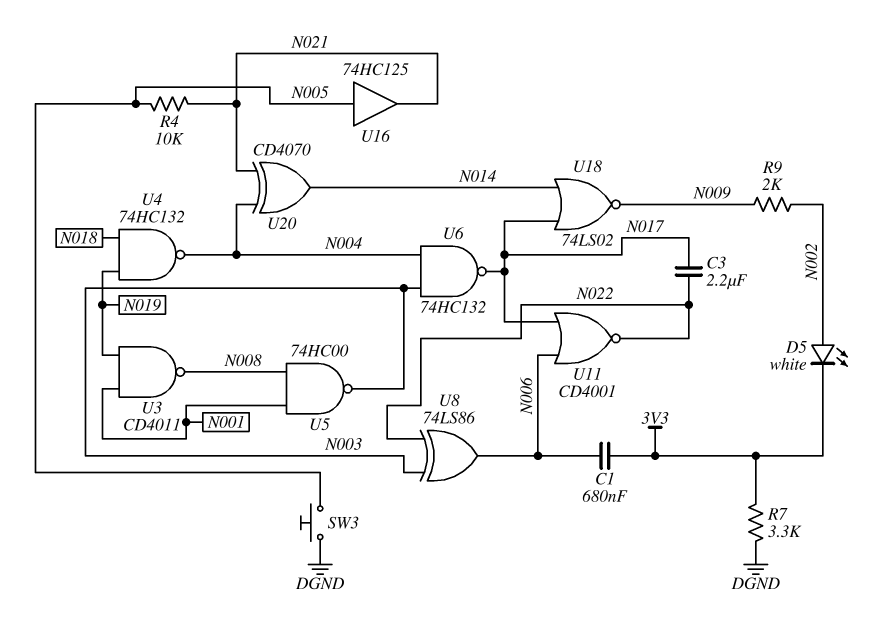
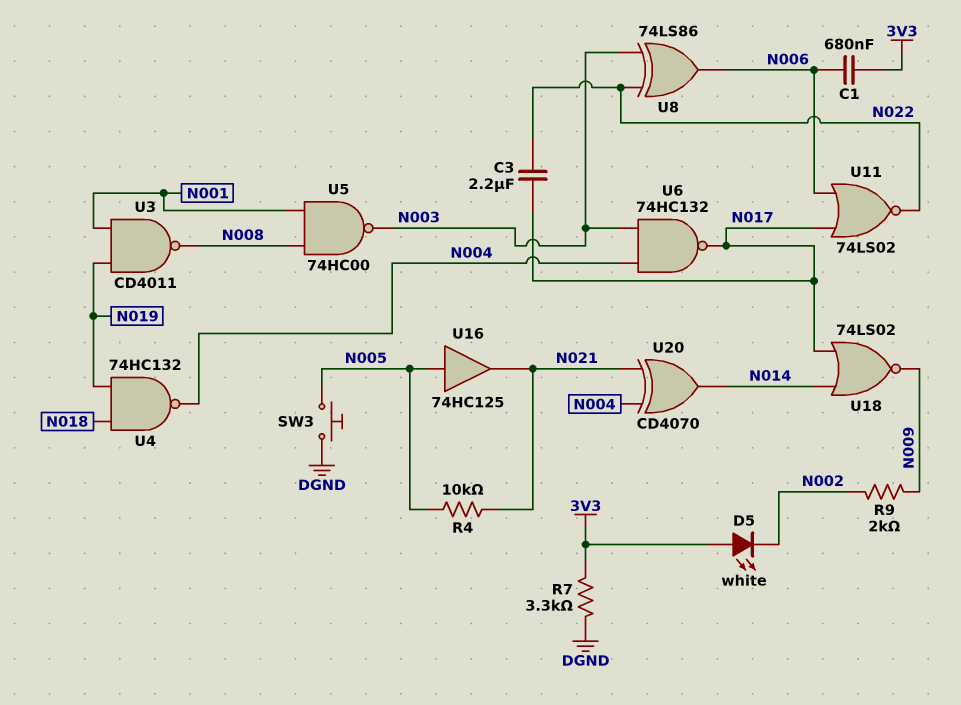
D5: LED white (A N002, K 3V3) -> LED white (A 3V3, K N002)
U11: NOR CD4001 (in N006, in N017, out N022) -> NOR 74LS02 (in N006, in N017, out N022)

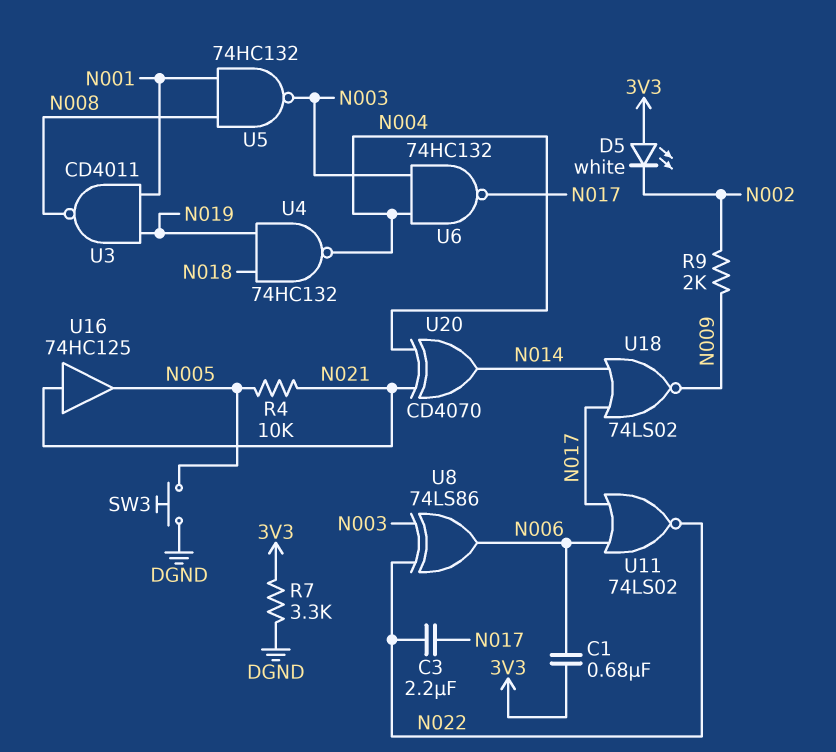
U5: NAND 74HC00 (in N001, in N008, out N003) -> NAND 74HC132 (in N001, in N008, out N003)
U16: buffer 74HC125 (in N005, out N021) -> buffer 74HC125 (in N021, out N005)

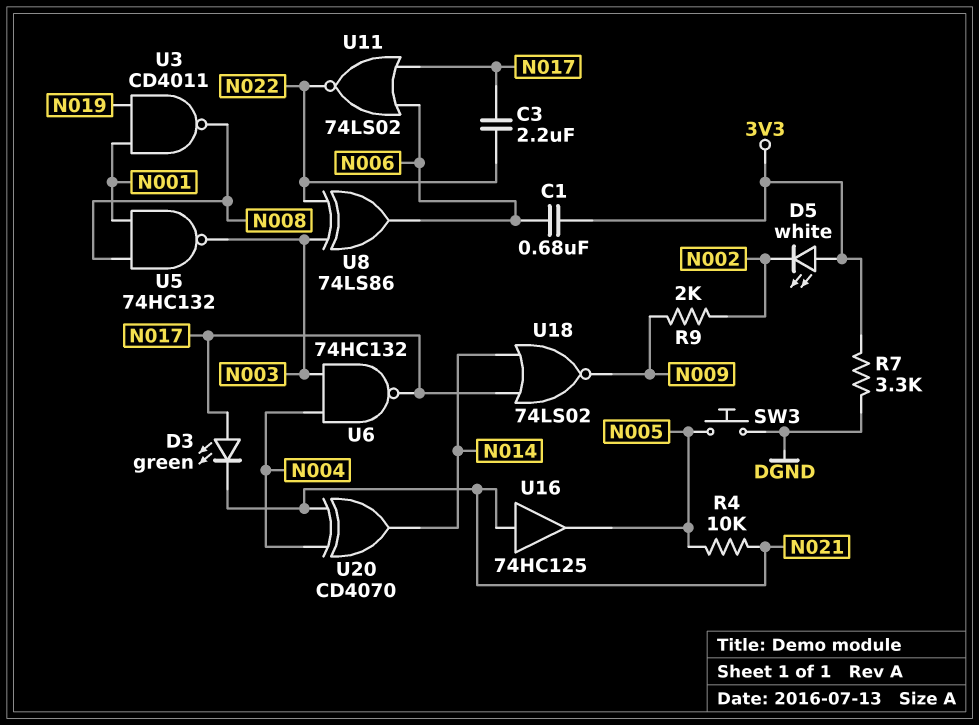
D3: none -> LED green (A N017, K N021)
U4: NAND 74HC132 (in N018, in N019, out N004) -> none

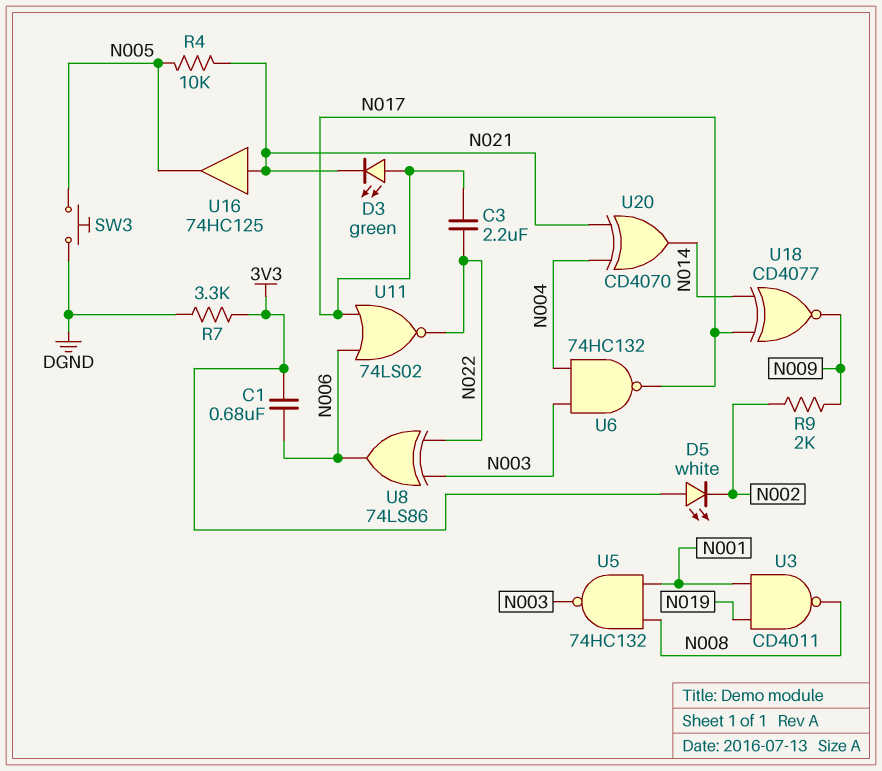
U18: NOR 74LS02 (in N014, in N017, out N009) -> XNOR CD4077 (in N014, in N017, out N009)

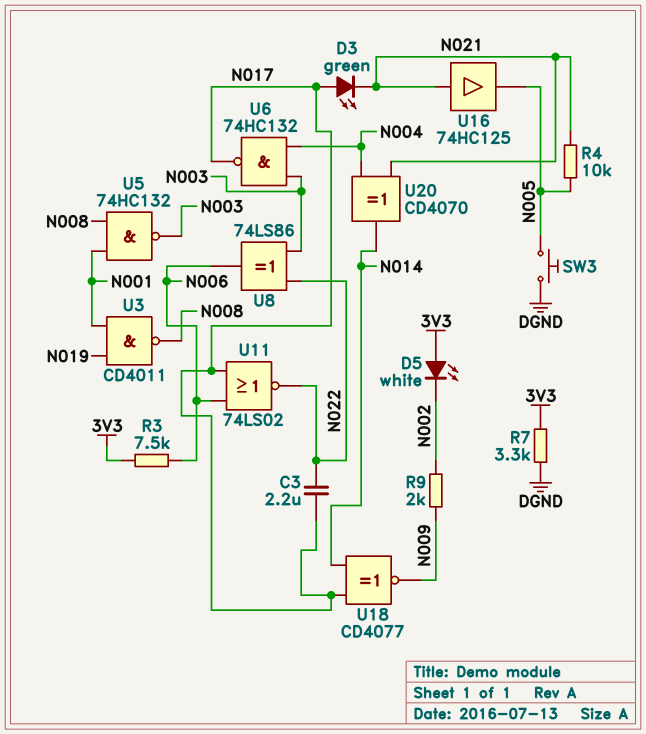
C1: 680nF (3V3, N006) -> none
R3: none -> 7.5k (3V3, N006)

